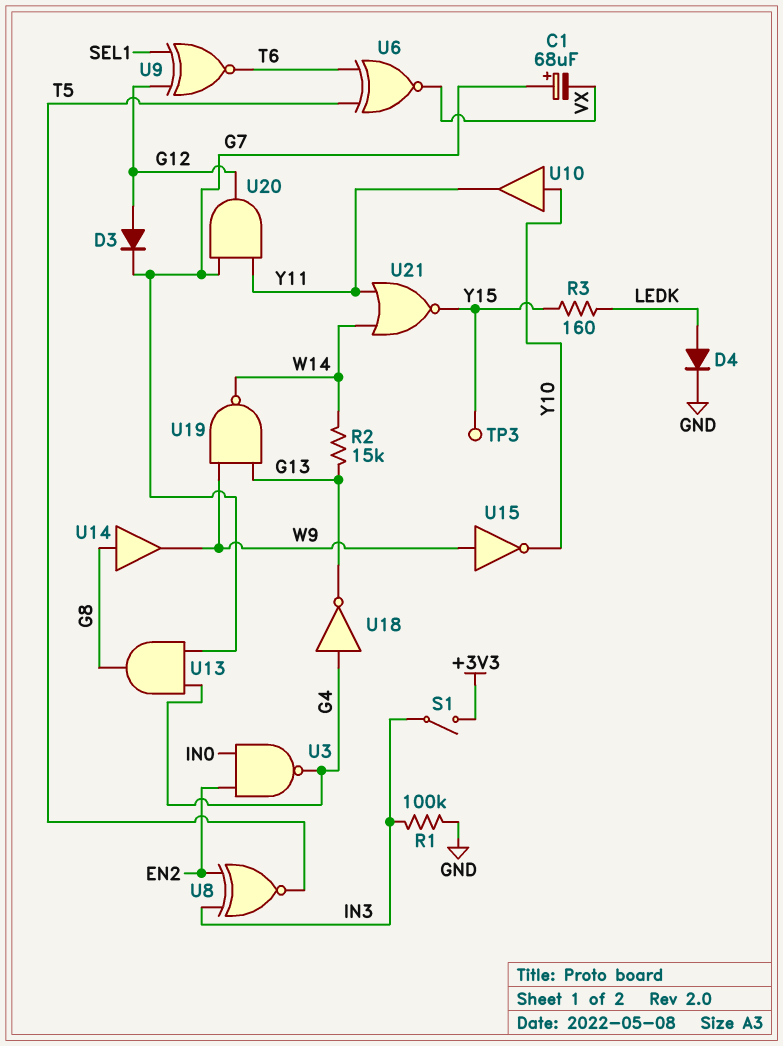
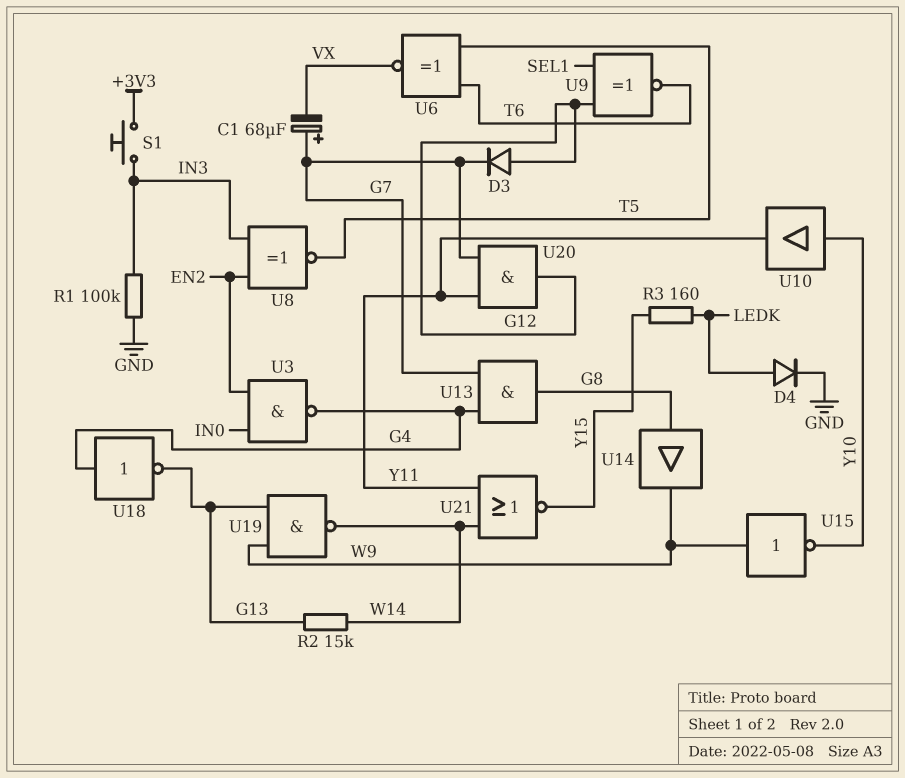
S1: switch (+3V3, IN3) -> button (+3V3, IN3)
TP3: test point (Y15) -> none

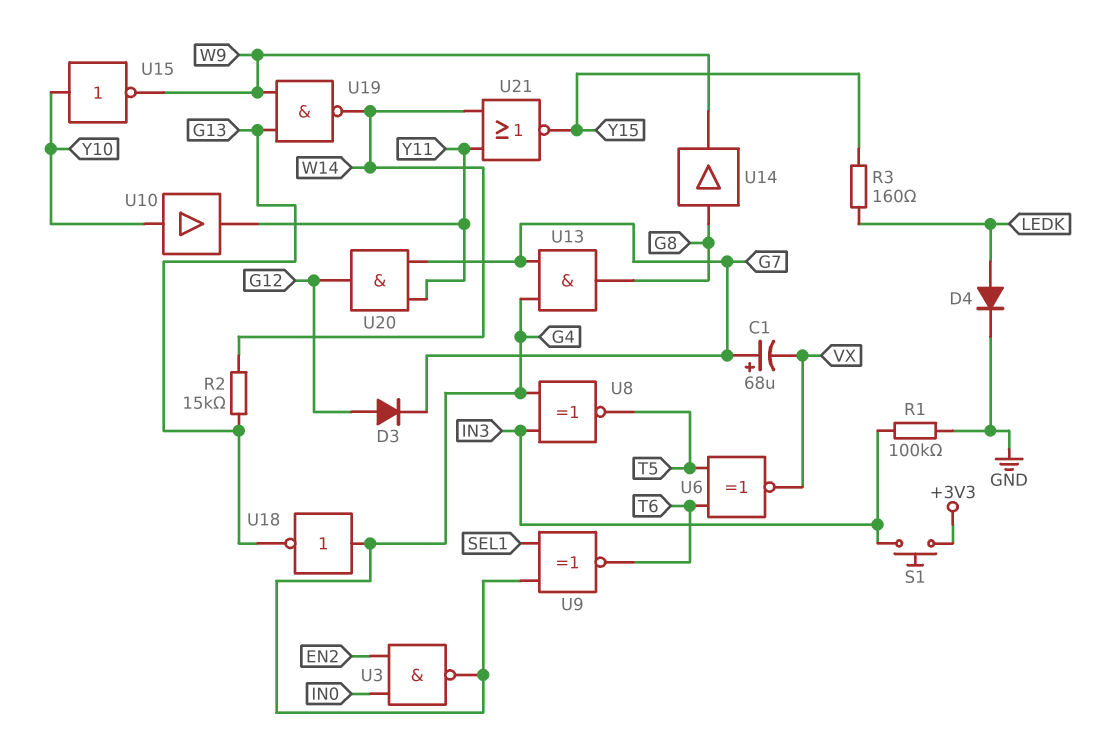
U8: XNOR (in EN2, in IN3, out T5) -> XNOR (in G4, in IN3, out T5)
U9: XNOR (in G12, in SEL1, out T6) -> XNOR (in G4, in SEL1, out T6)
U15: NOT (in W9, out Y10) -> NOT (in Y10, out W9)

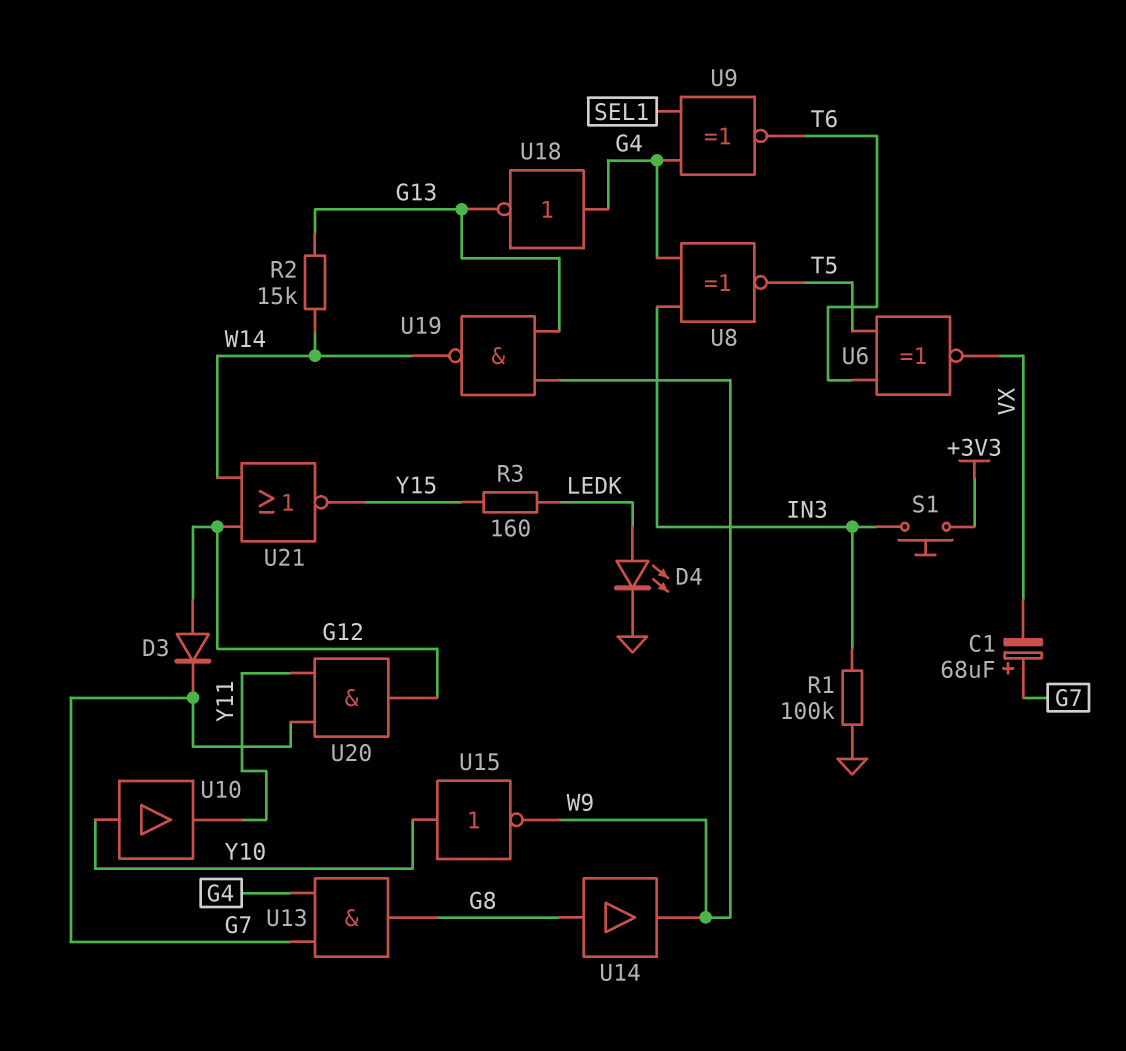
D4: diode (A LEDK, K GND) -> LED (A LEDK, K GND)
U3: NAND (in EN2, in IN0, out G4) -> none
U21: NOR (in W14, in Y11, out Y15) -> NOR (in G12, in W14, out Y15)

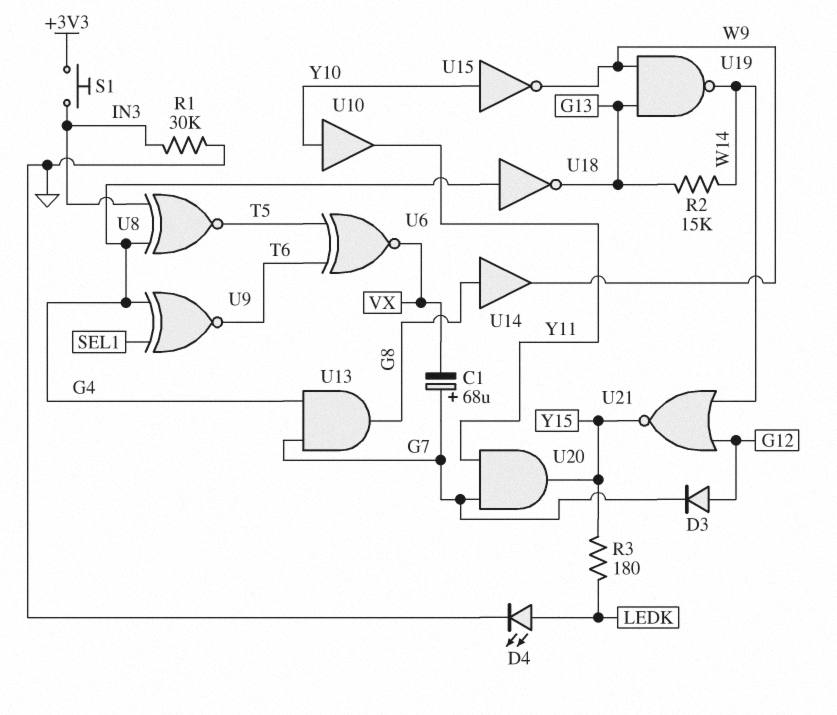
R1: 100k (GND, IN3) -> 30k (GND, IN3)
R3: 160 (LEDK, Y15) -> 180 (LEDK, Y15)
U20: AND (in G7, in Y11, out G12) -> AND (in G7, in Y11, out Y15)

